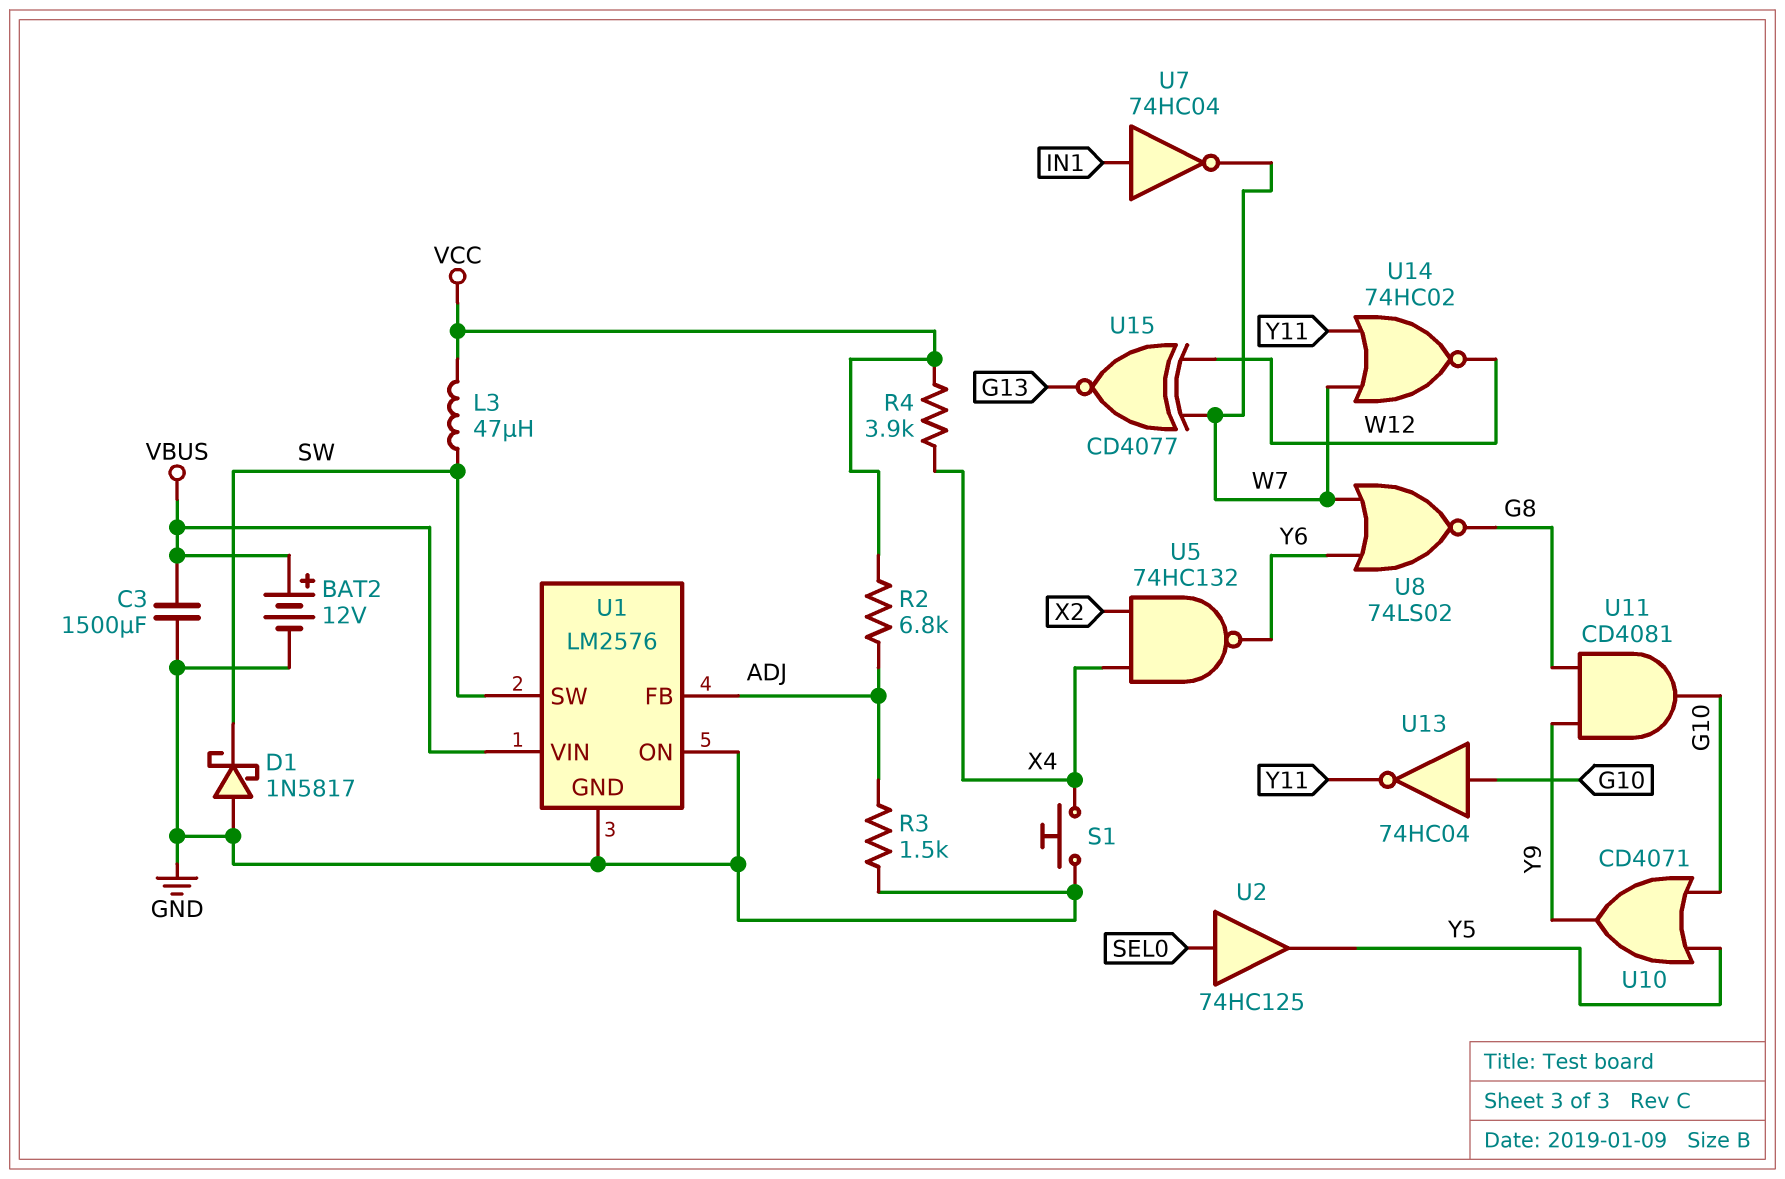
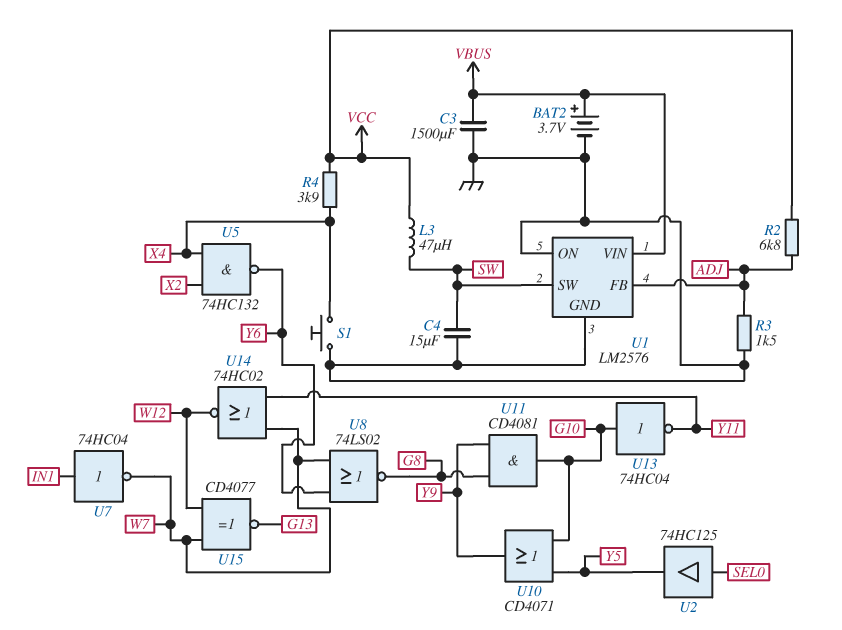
BAT2: 12V (plus VBUS, minus GND) -> 3.7V (plus VBUS, minus GND)
C4: none -> 15uF (GND, SW)
D1: schottky 1N5817 (A GND, K SW) -> none

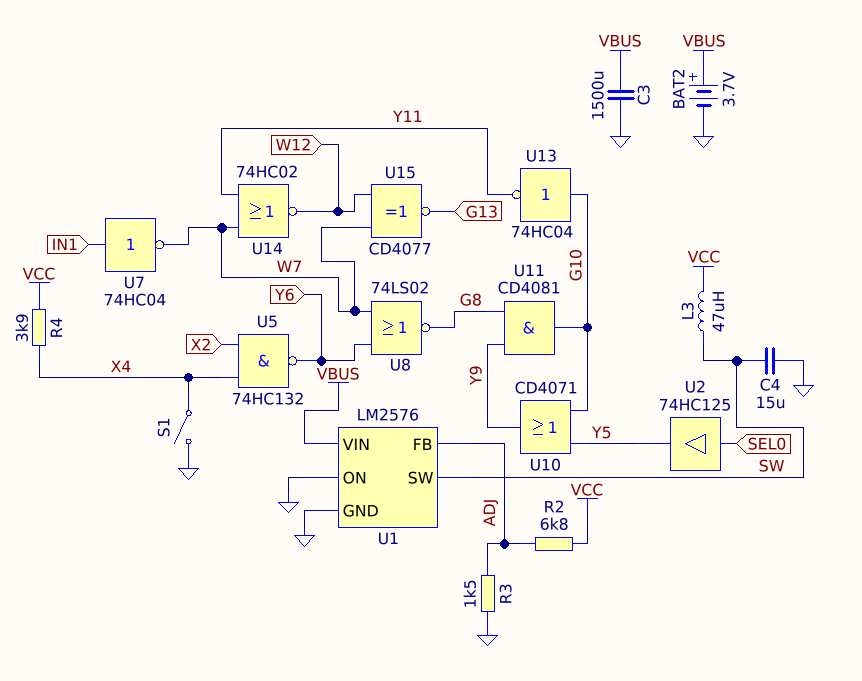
S1: button (GND, X4) -> switch (GND, X4)

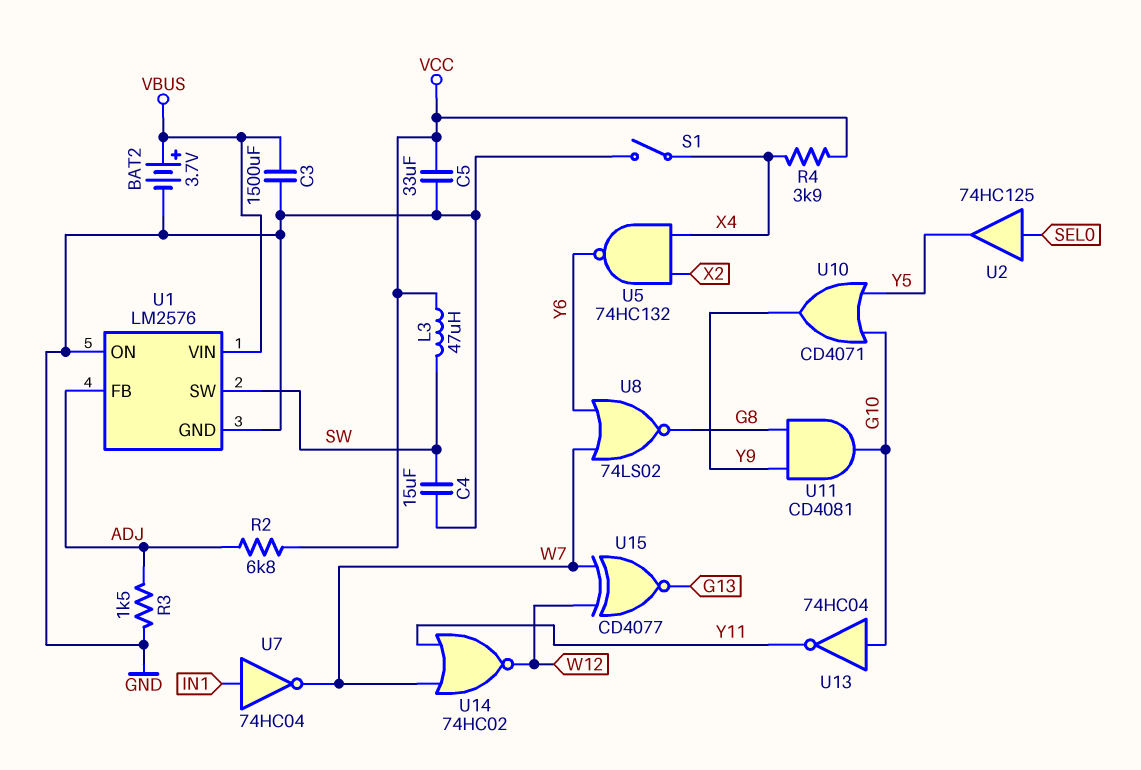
C5: none -> 33uF (GND, VCC)

